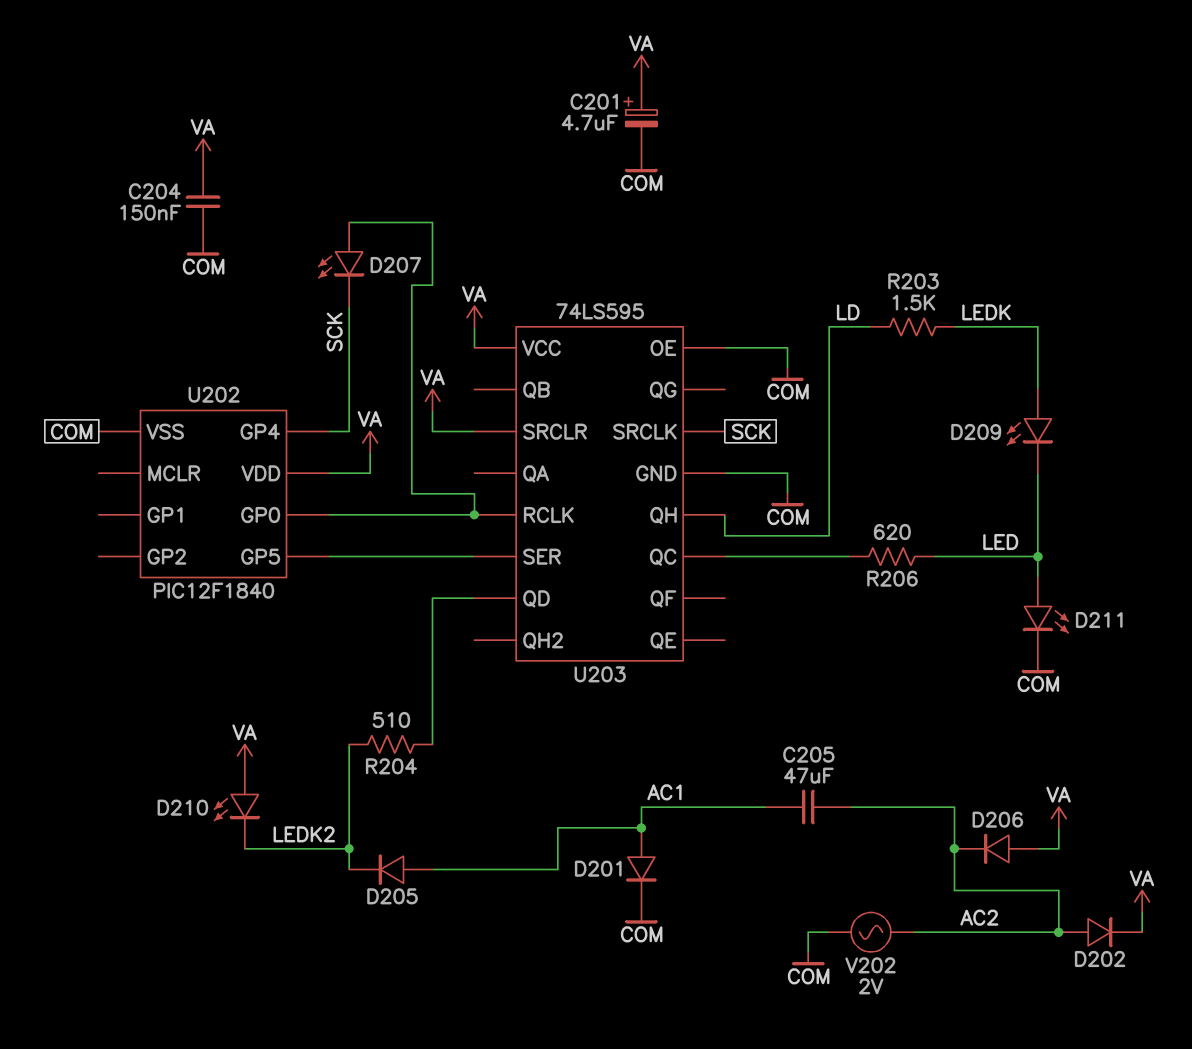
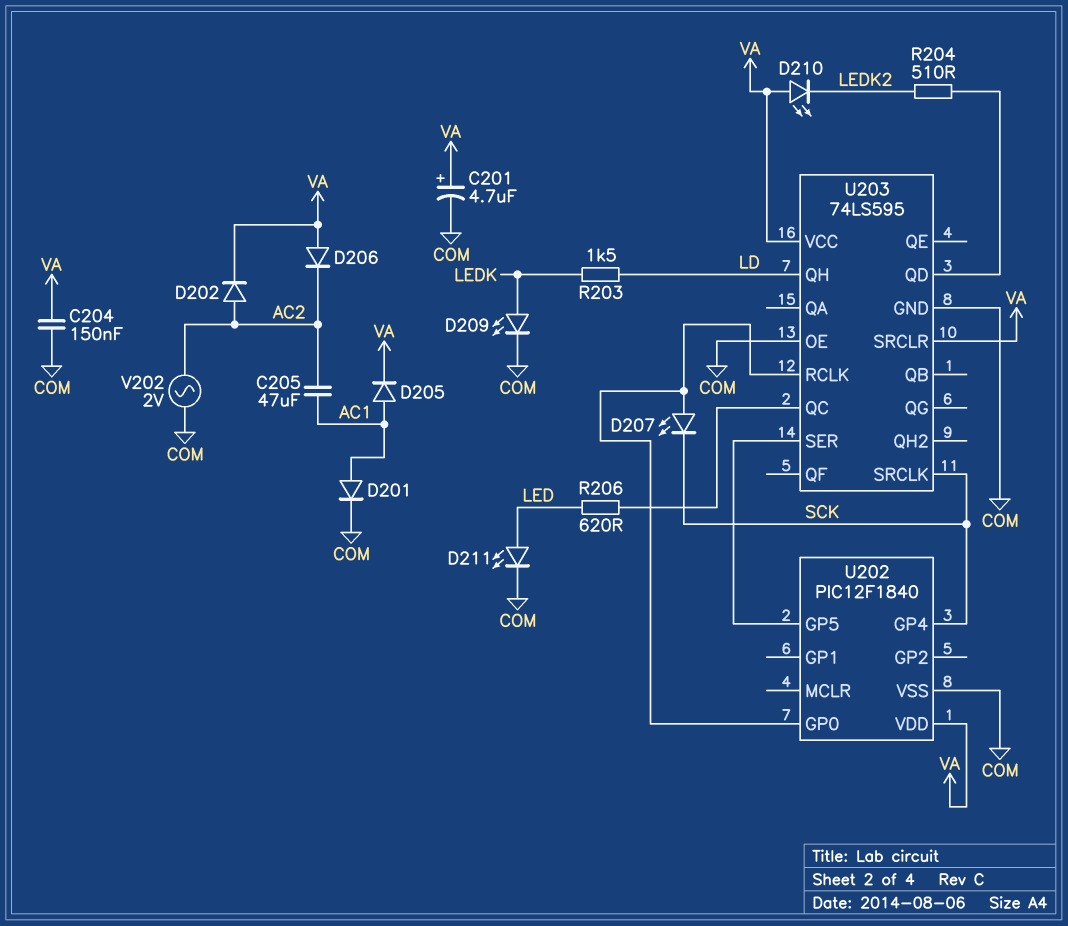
D205: diode (A AC1, K LEDK2) -> diode (A AC1, K VA)
D209: LED (A LEDK, K LED) -> LED (A LEDK, K COM)

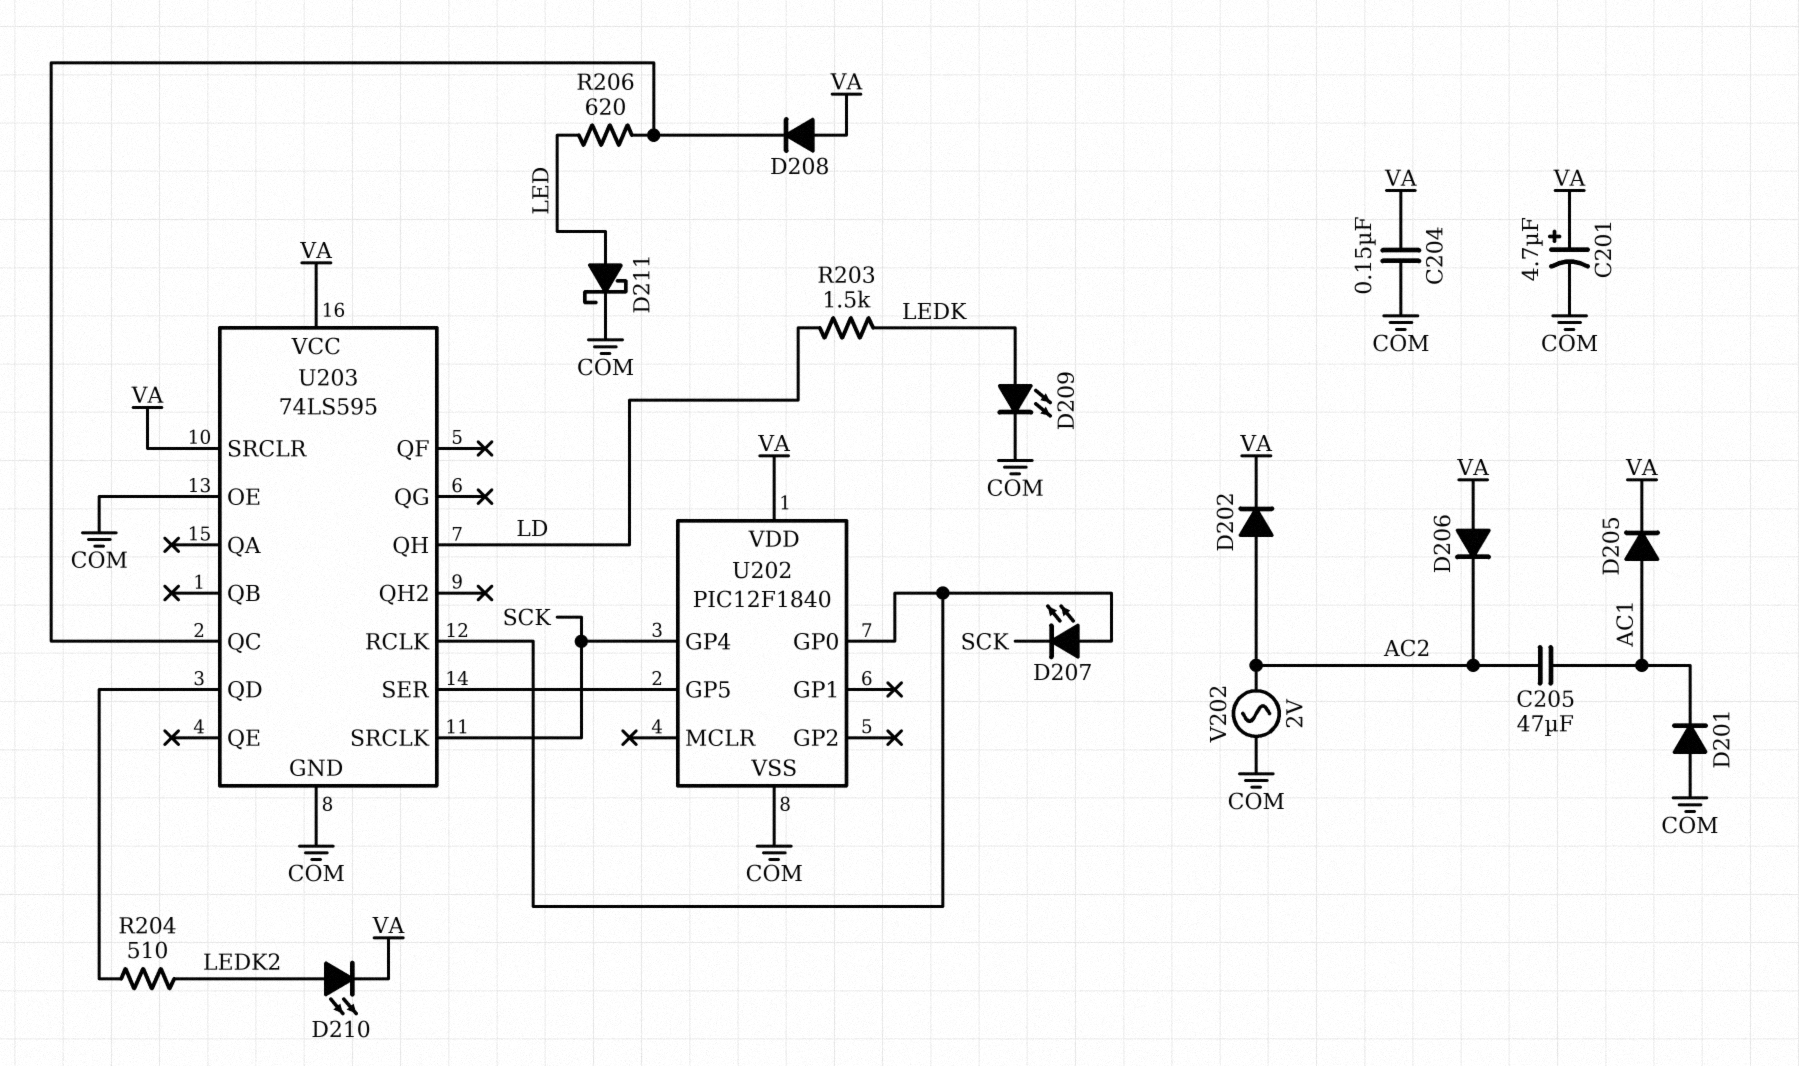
D201: diode (A AC1, K COM) -> diode (A COM, K AC1)
D208: none -> diode (A VA, K U203/QC)
D210: LED (A VA, K LEDK2) -> LED (A LEDK2, K VA)
D211: LED (A LED, K COM) -> schottky (A LED, K COM)

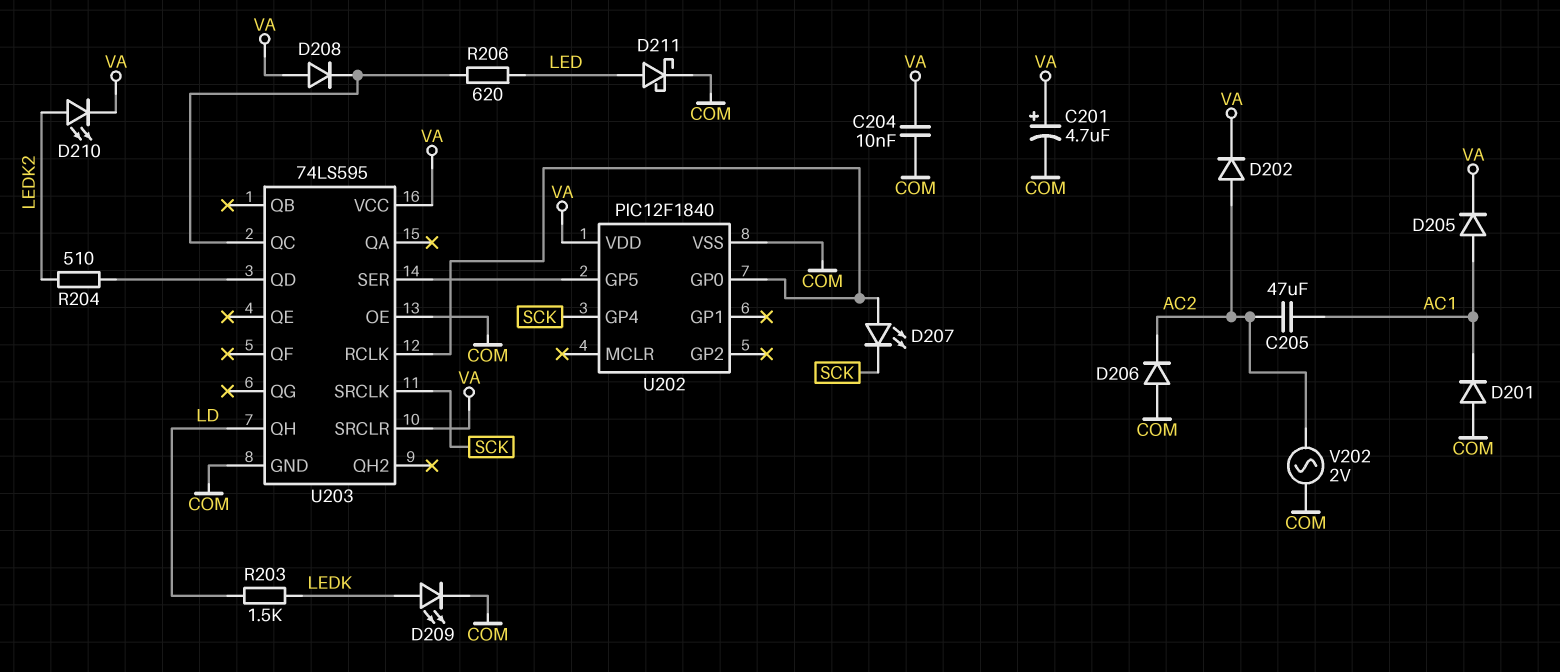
C204: 150nF (COM, VA) -> 10nF (COM, VA)
D206: diode (A VA, K AC2) -> diode (A COM, K AC2)

